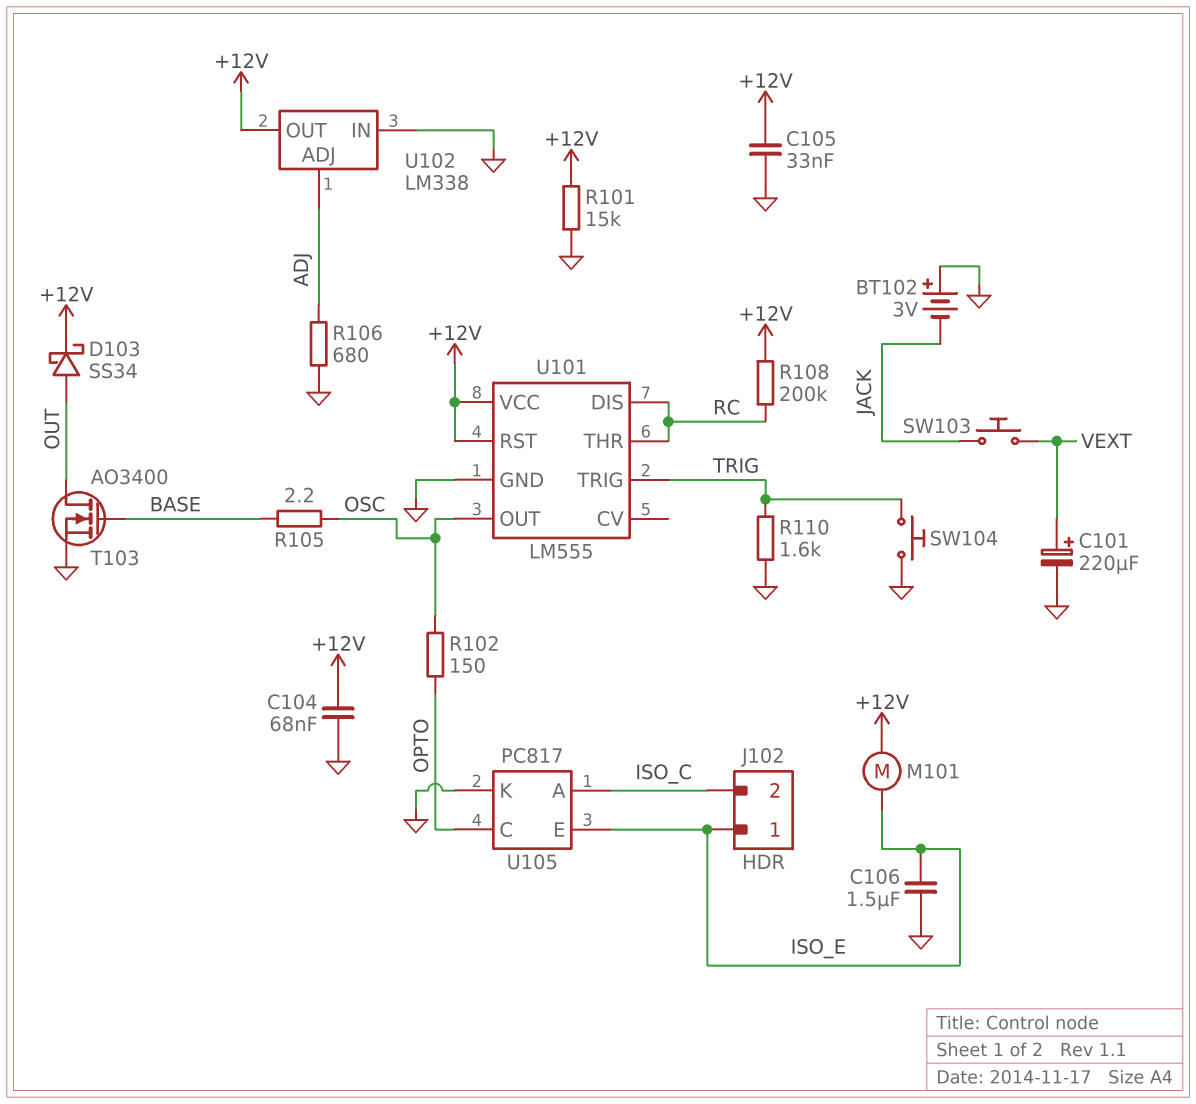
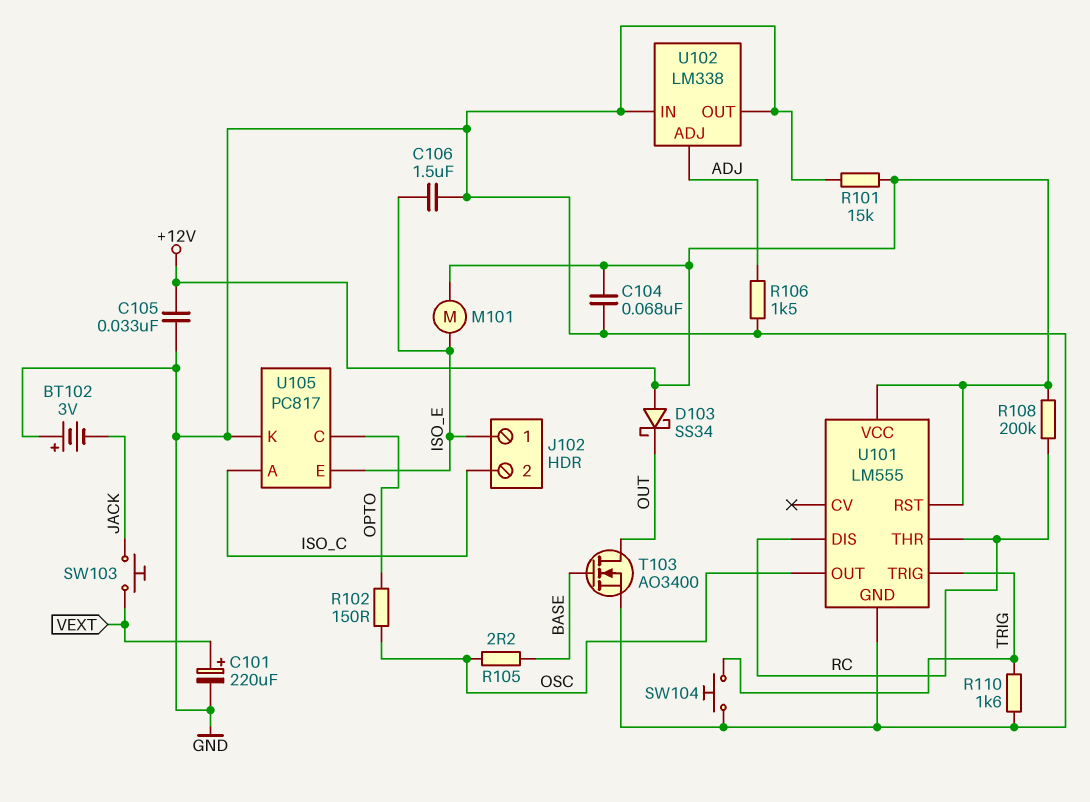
D103: schottky SS34 (A OUT, K +12V) -> schottky SS34 (A +12V, K OUT)
R106: 680 (ADJ, GND) -> 1.5k (ADJ, GND)
U102 pin OUT: +12V -> GND

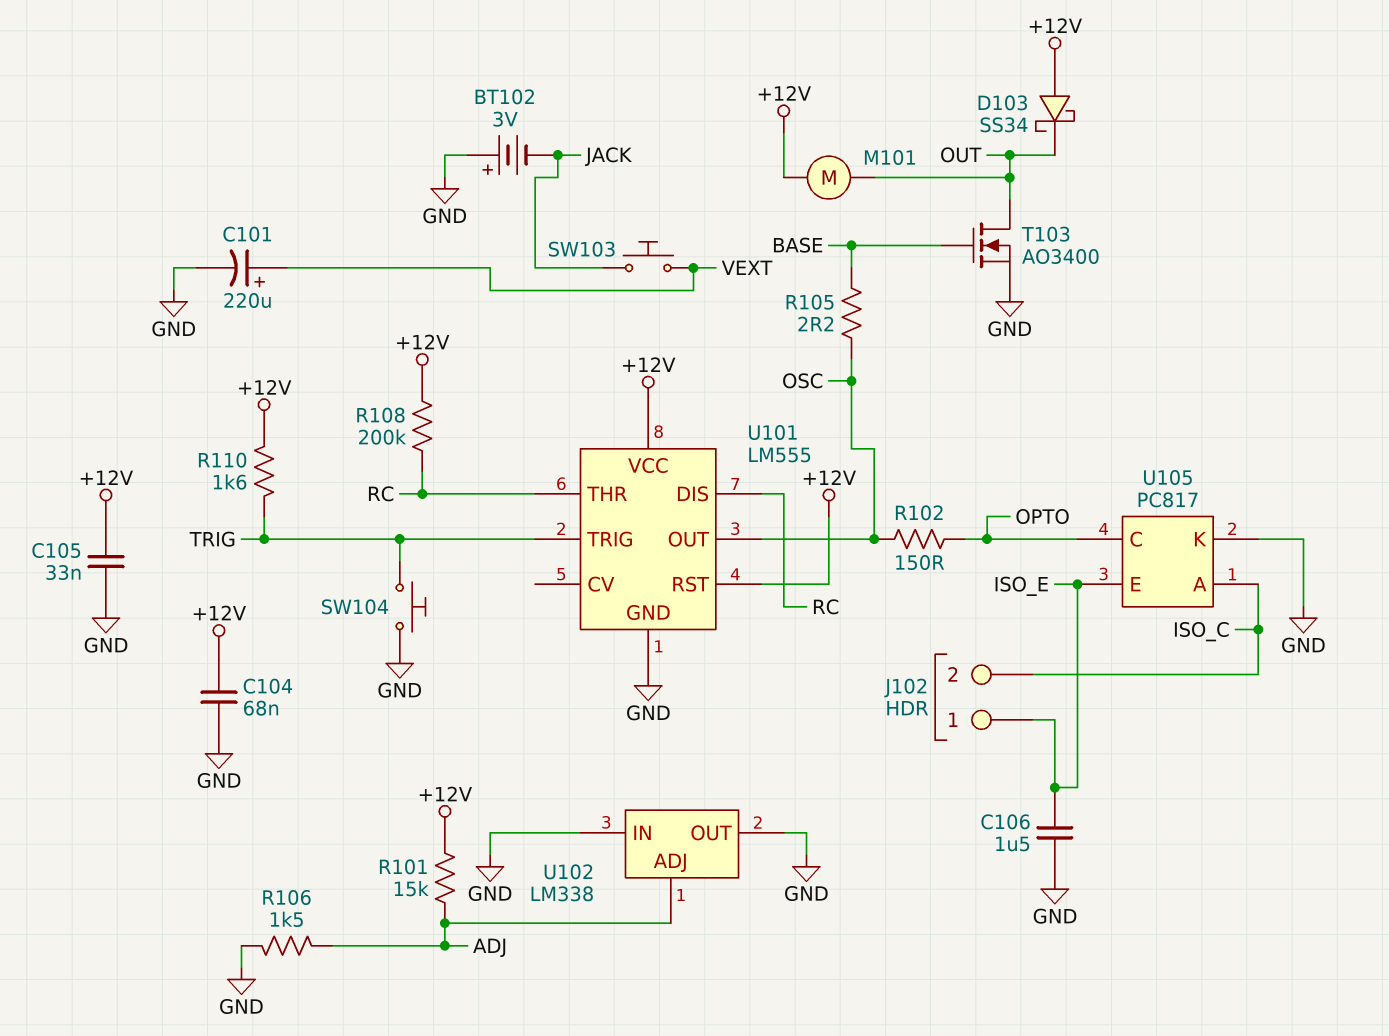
M101: motor (+12V, ISO_E) -> motor (+12V, OUT)
R101: 15k (+12V, GND) -> 15k (+12V, ADJ)
R110: 1.6k (GND, TRIG) -> 1.6k (+12V, TRIG)

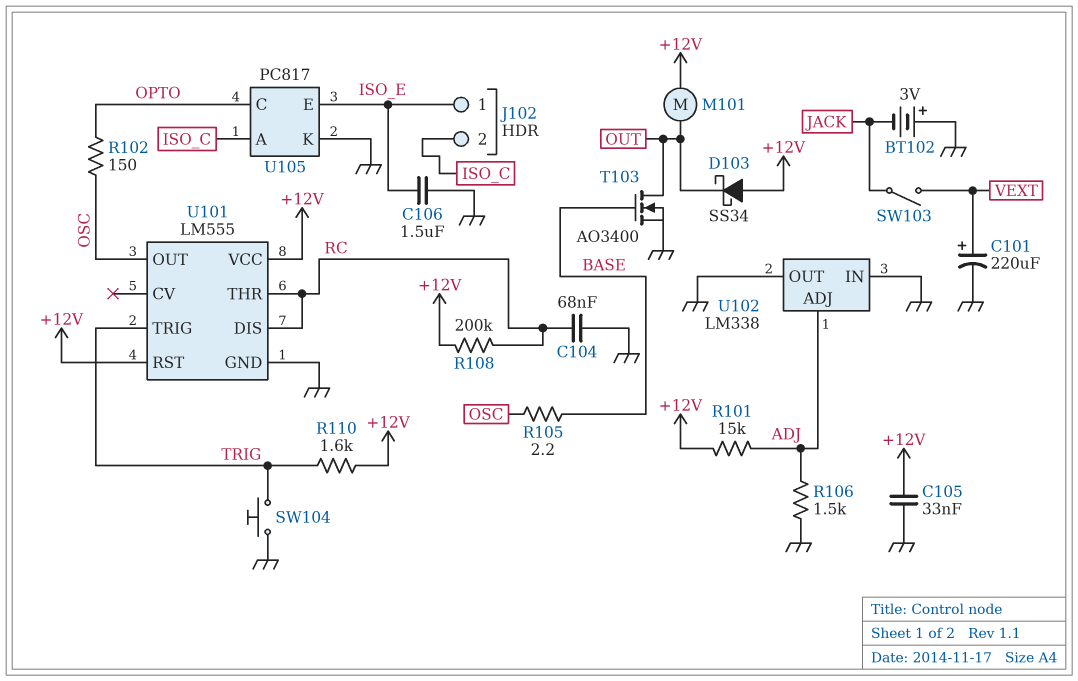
C104: 68nF (+12V, GND) -> 68nF (GND, RC)
SW103: button (JACK, VEXT) -> switch (JACK, VEXT)

